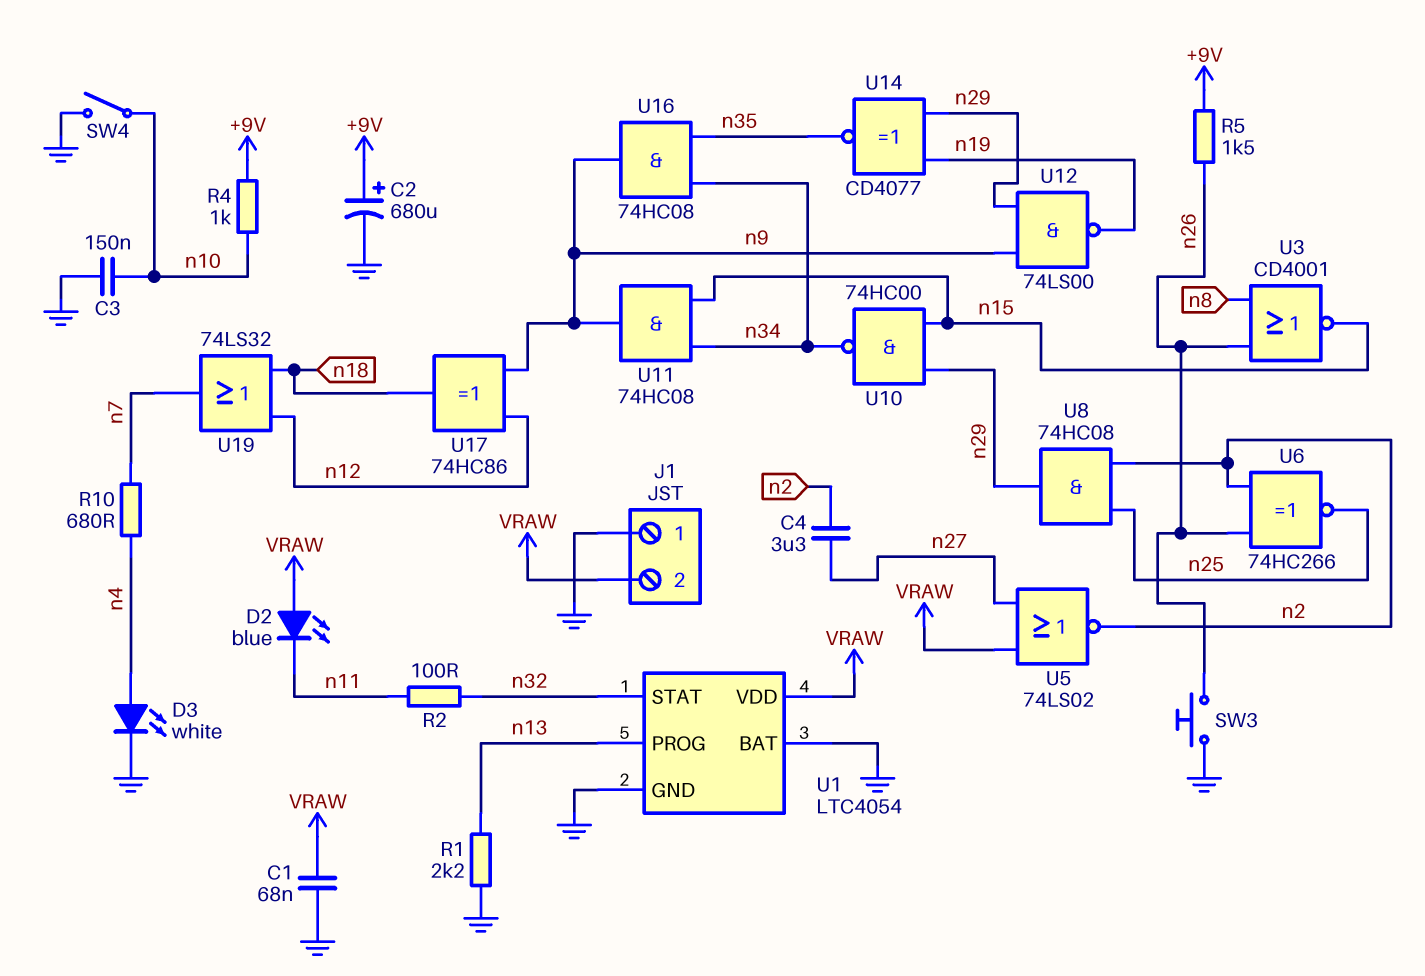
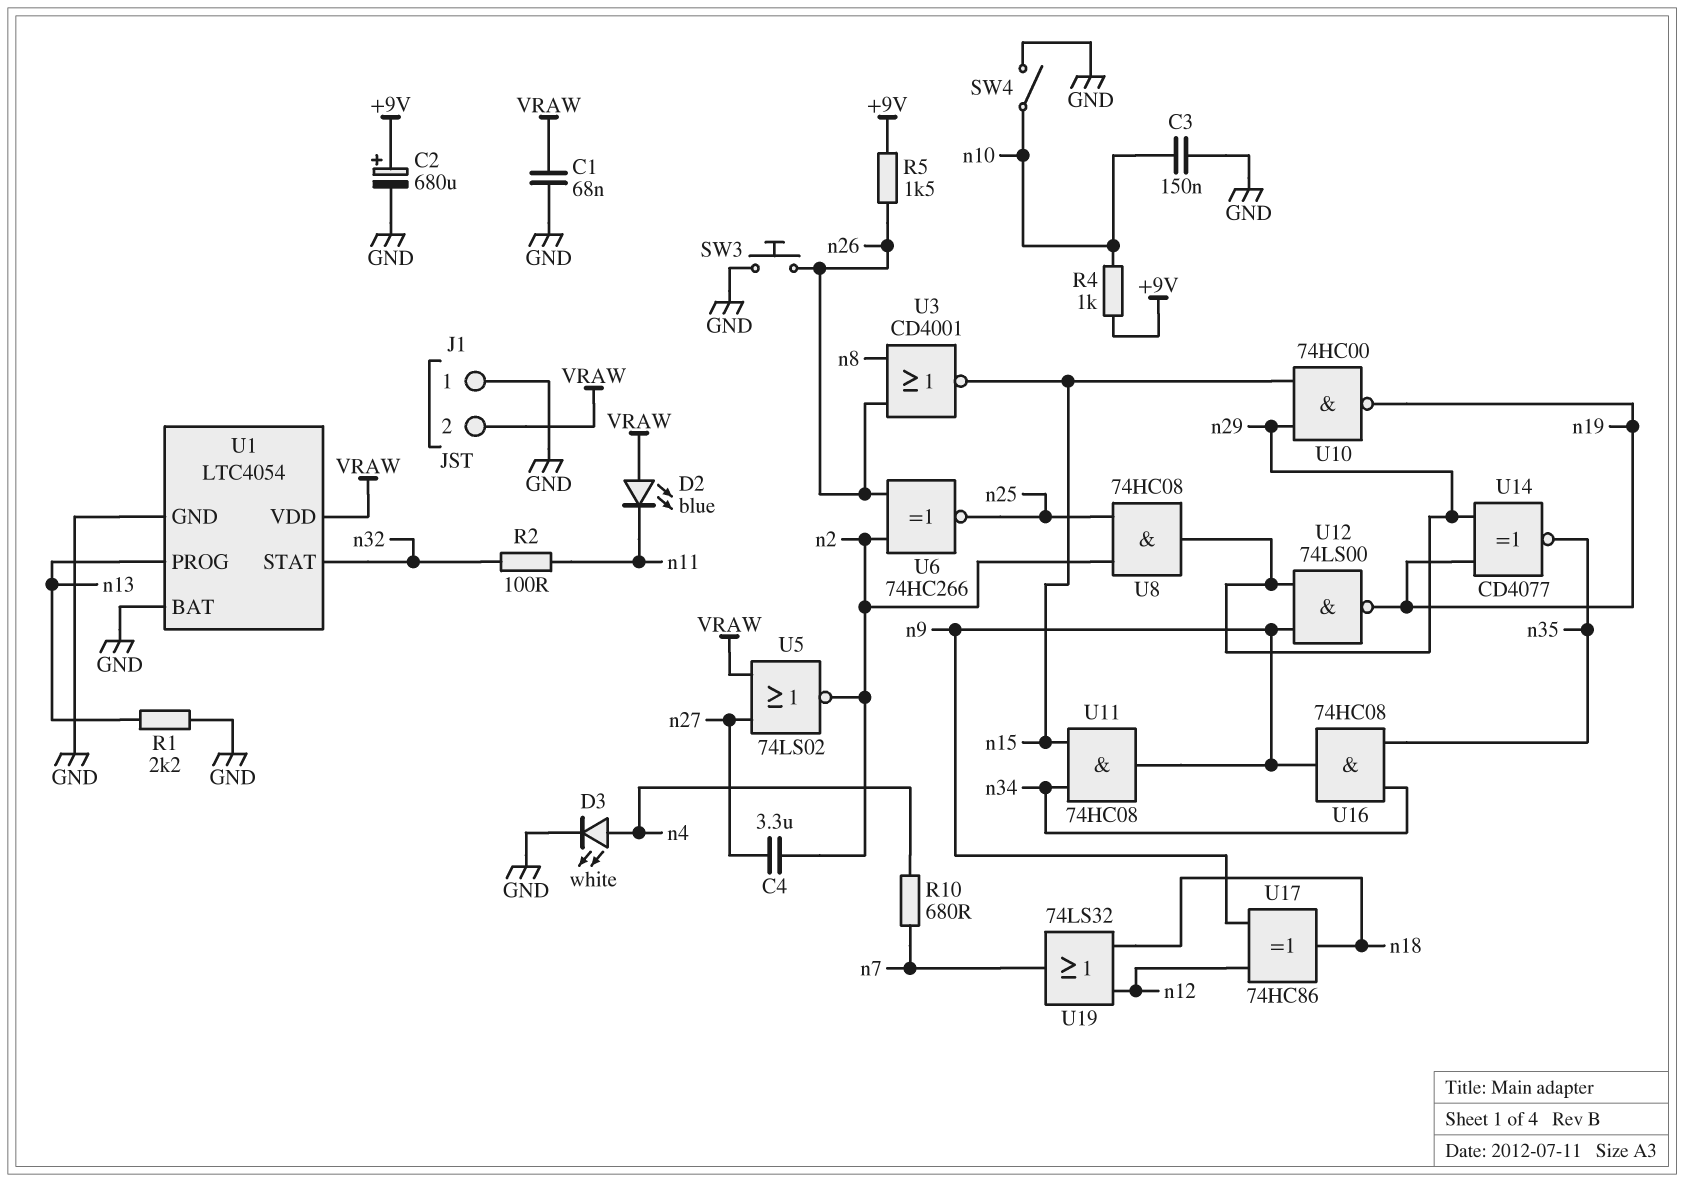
U10: NAND 74HC00 (in n15, in n29, out n34) -> NAND 74HC00 (in n15, in n29, out n19)

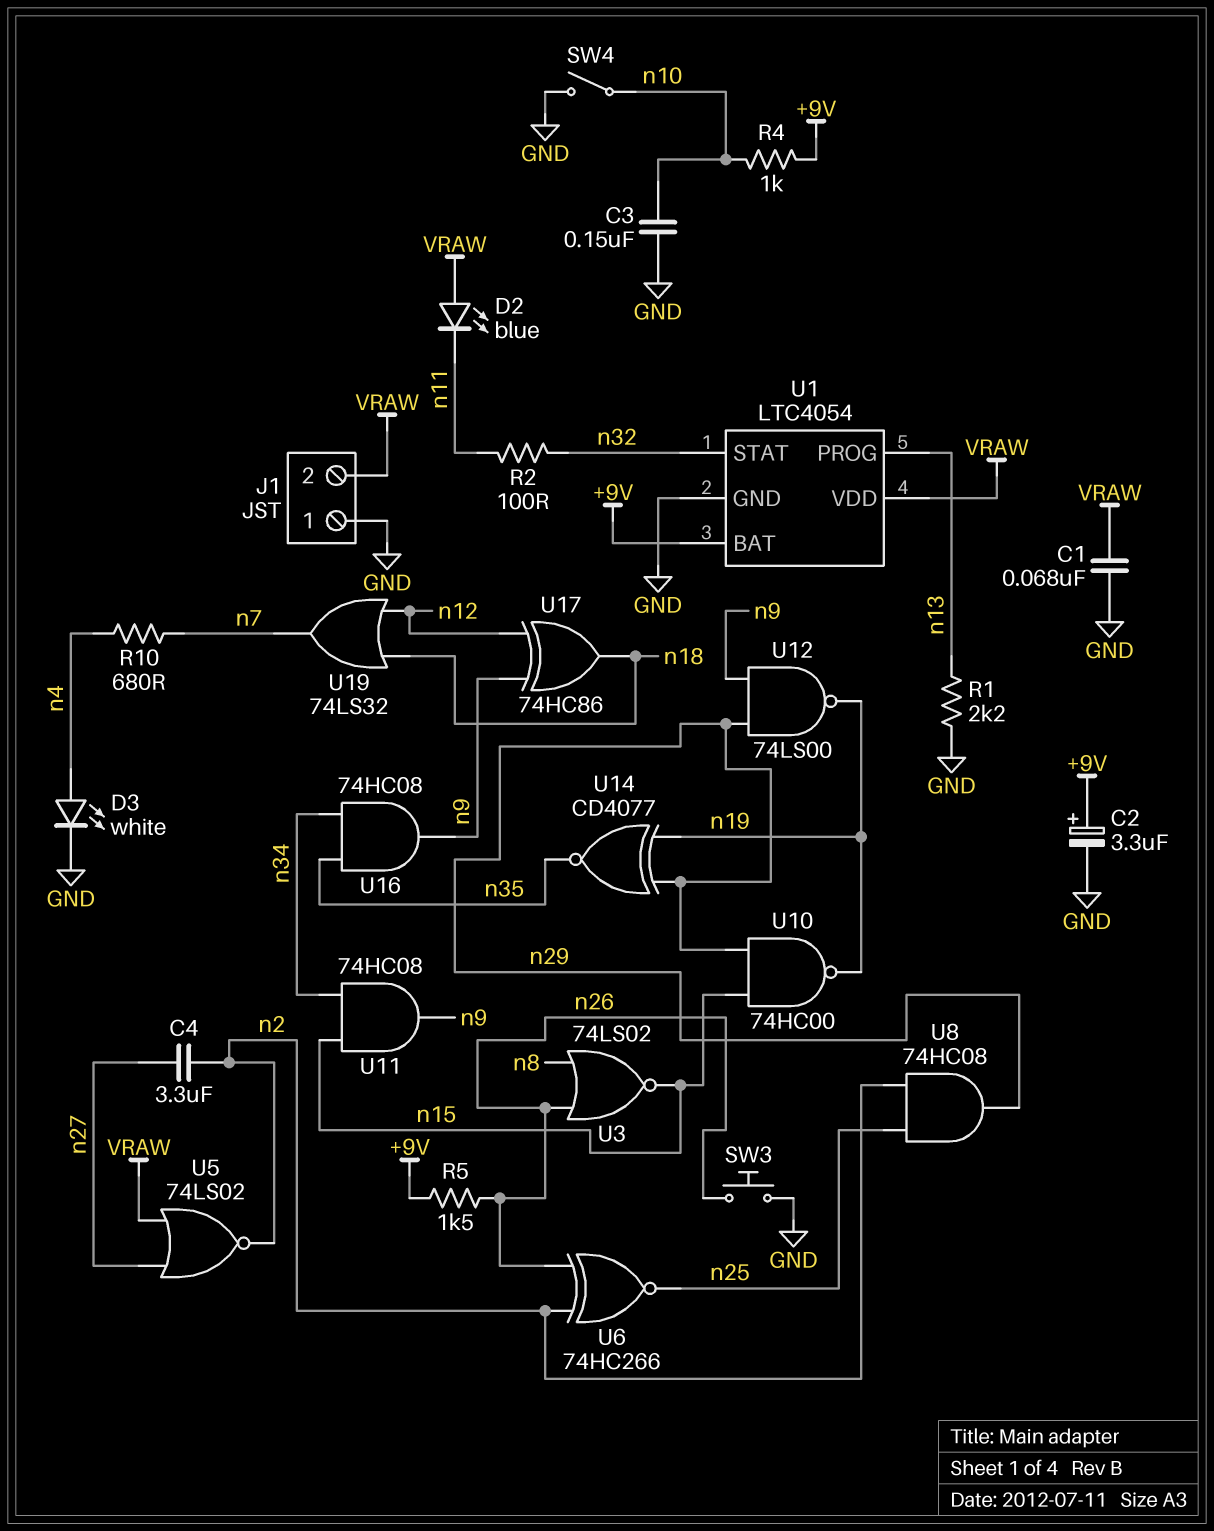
C2: 680uF (plus +9V, minus GND) -> 3.3uF (plus +9V, minus GND)
U1 pin BAT: GND -> +9V
U3: NOR CD4001 (in n8, in n26, out n15) -> NOR 74LS02 (in n8, in n26, out n15)

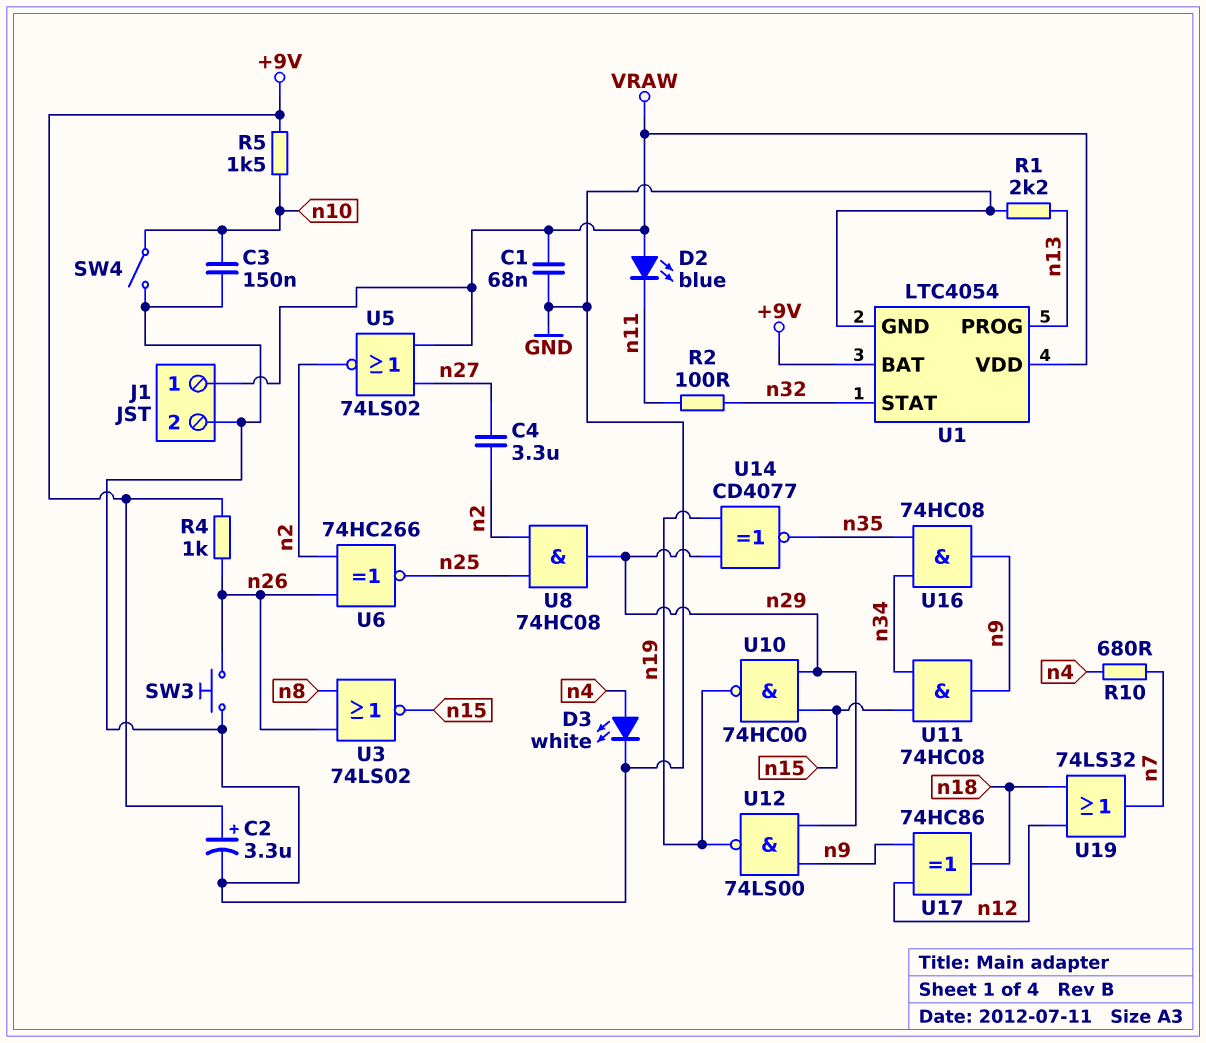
J1 pin 1: GND -> VRAW
J1 pin 2: VRAW -> GND
R4: 1k (+9V, n10) -> 1k (+9V, n26)
R5: 1.5k (+9V, n26) -> 1.5k (+9V, n10)

